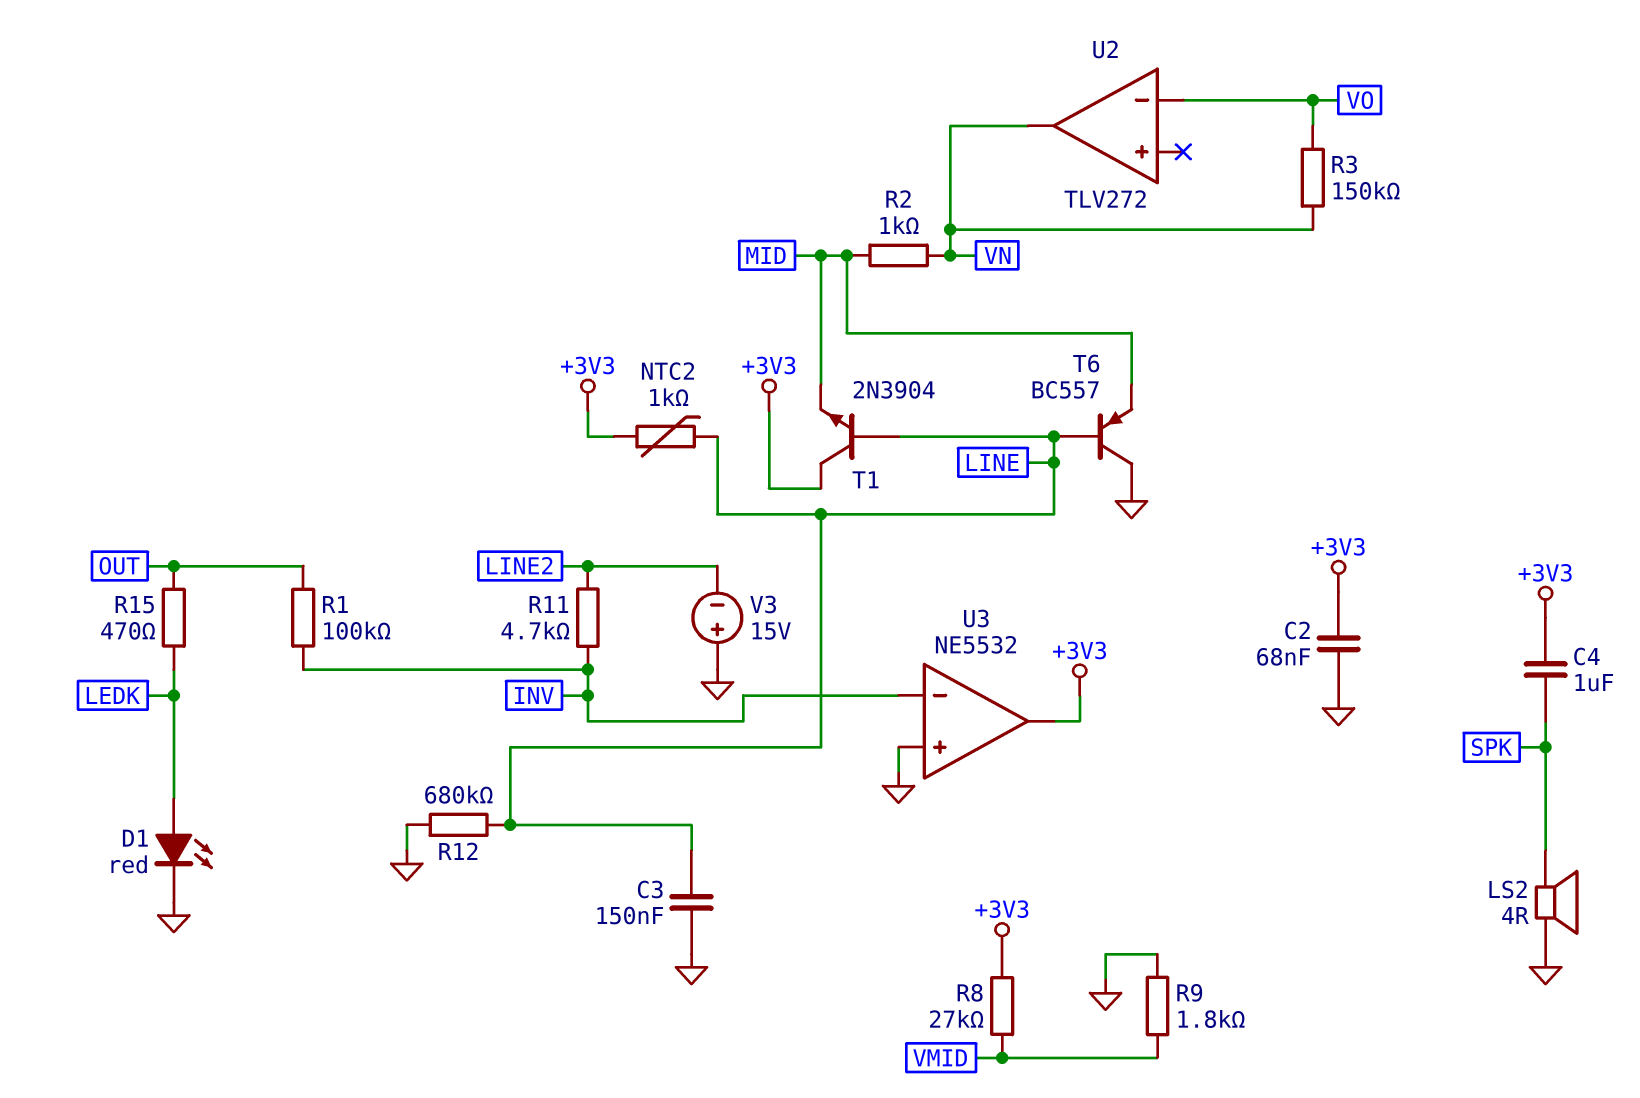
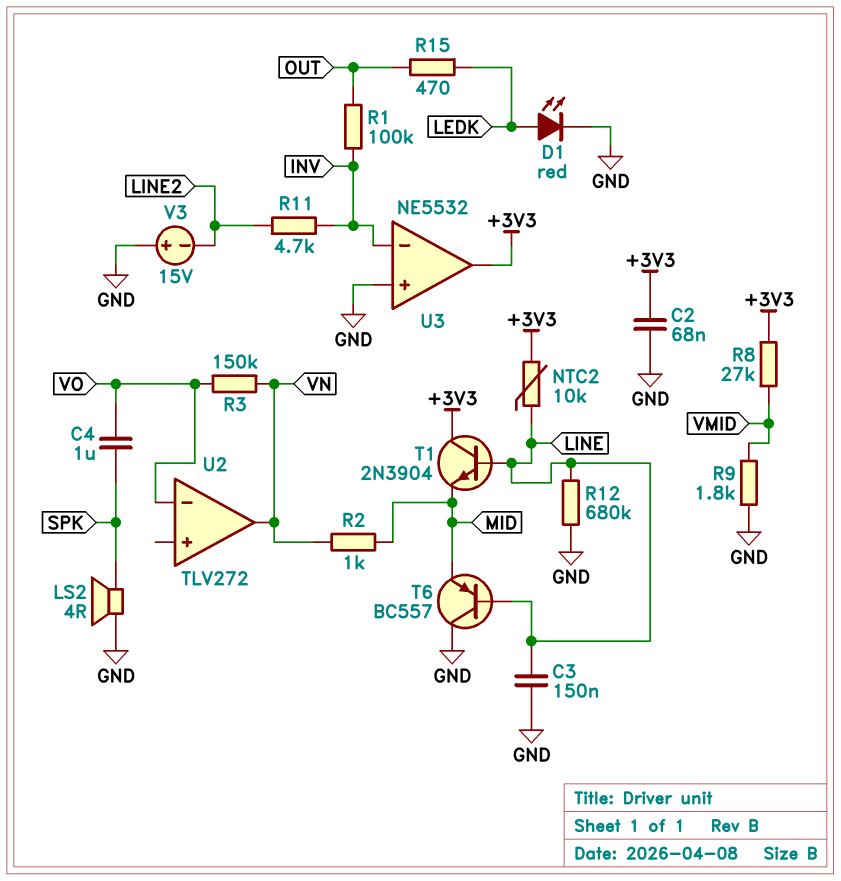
C4: 1uF (+3V3, SPK) -> 1uF (SPK, VO)
NTC2: 1k (+3V3, LINE) -> 10k (+3V3, LINE)

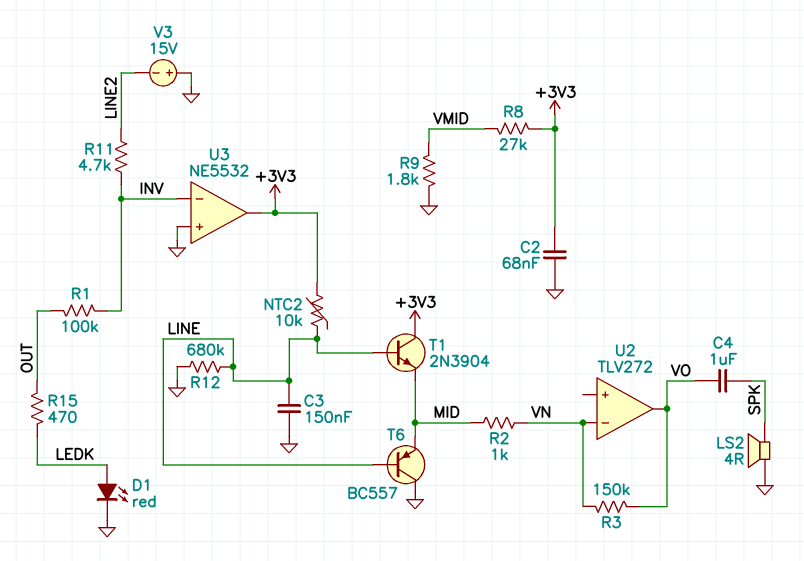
U2 pin in-: VO -> VN
U2 pin out: VN -> VO

